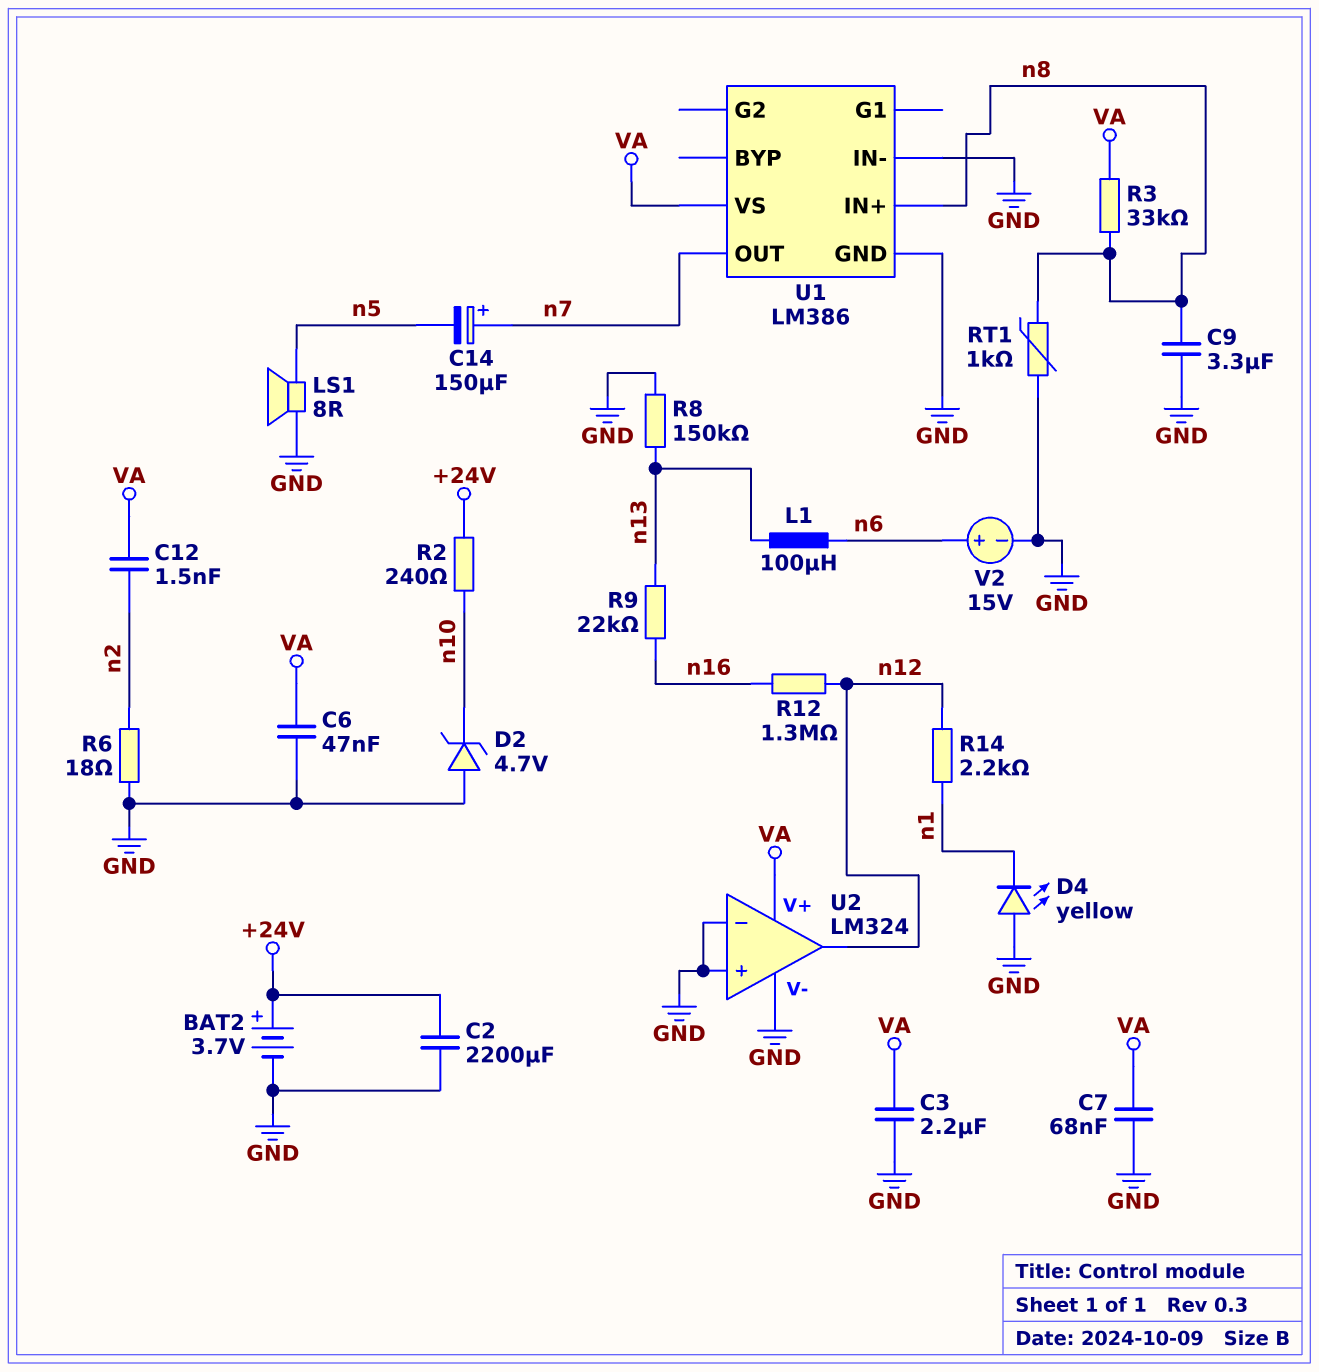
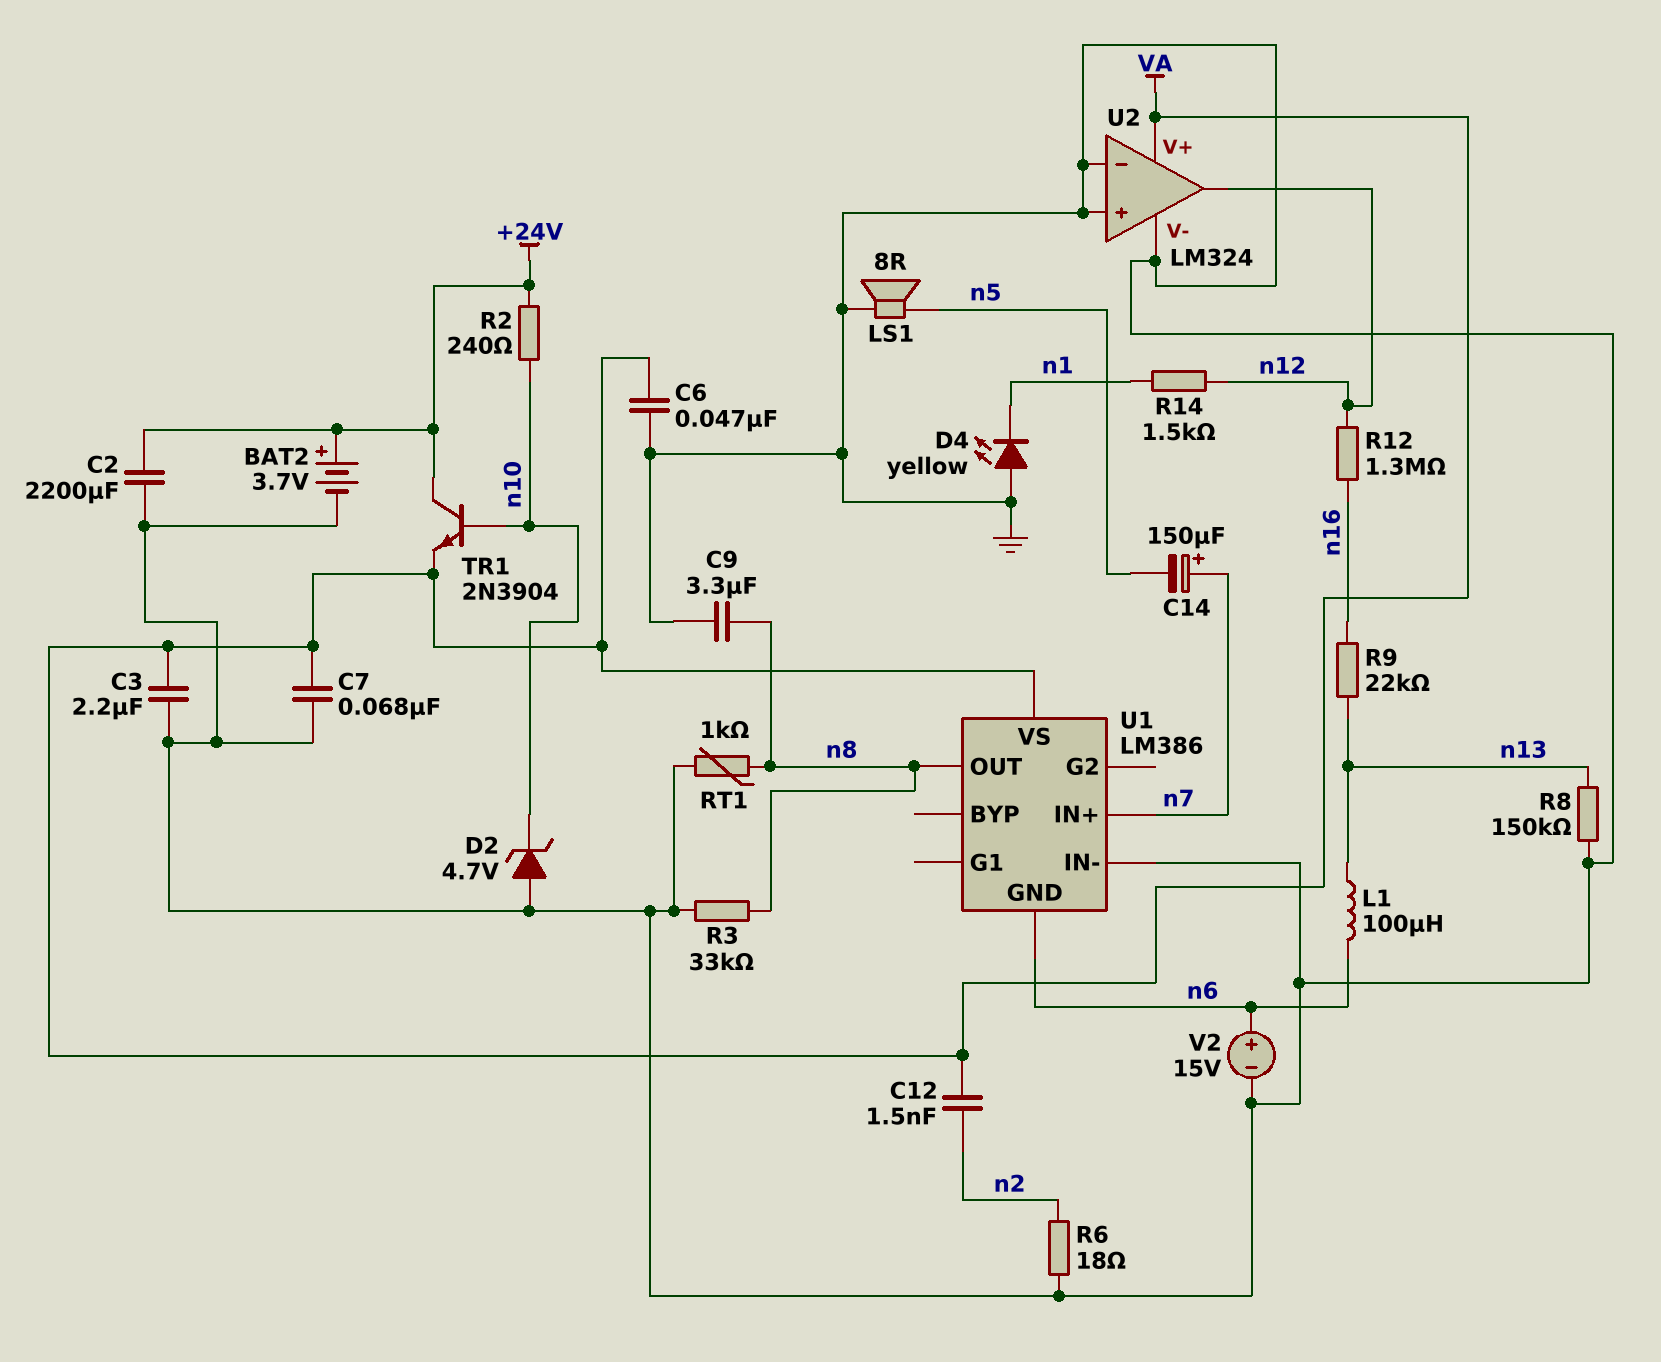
R3: 33k (VA, n8) -> 33k (GND, n8)
R14: 2.2k (n1, n12) -> 1.5k (n1, n12)
TR1: none -> NPN 2N3904 (B n10, C +24V, E VA)
U1 pin GND: GND -> n6
U1 pin IN+: n8 -> n7
U1 pin OUT: n7 -> n8

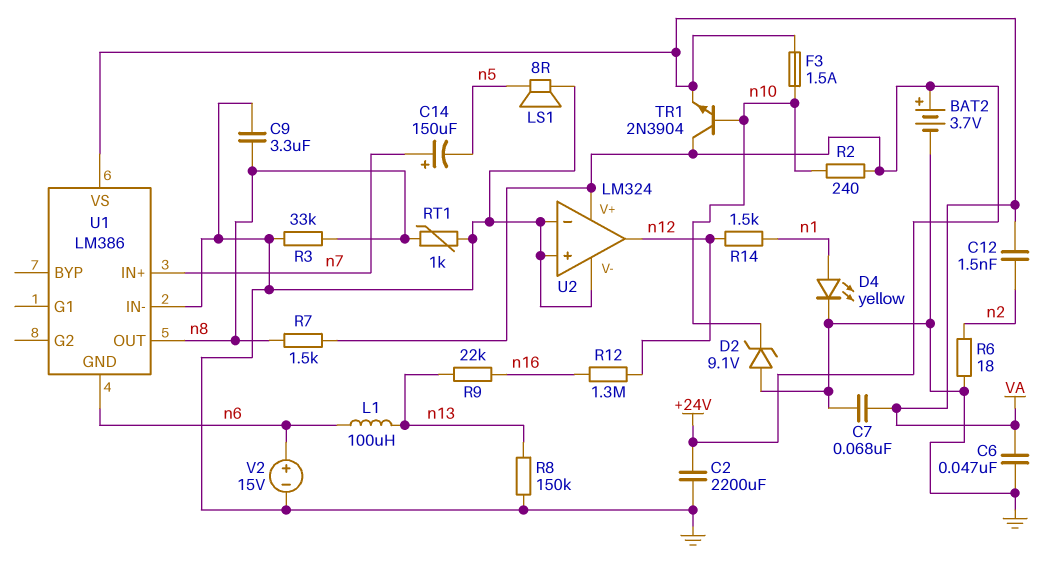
C3: 2.2uF (GND, VA) -> none
D2: zener 4.7V (A GND, K n10) -> zener 9.1V (A GND, K n10)
D4: LED yellow (A GND, K n1) -> LED yellow (A n1, K GND)
F3: none -> 1.5A (VA, n10)
R7: none -> 1.5k (+24V, n8)
U2 pin V+: VA -> +24V

